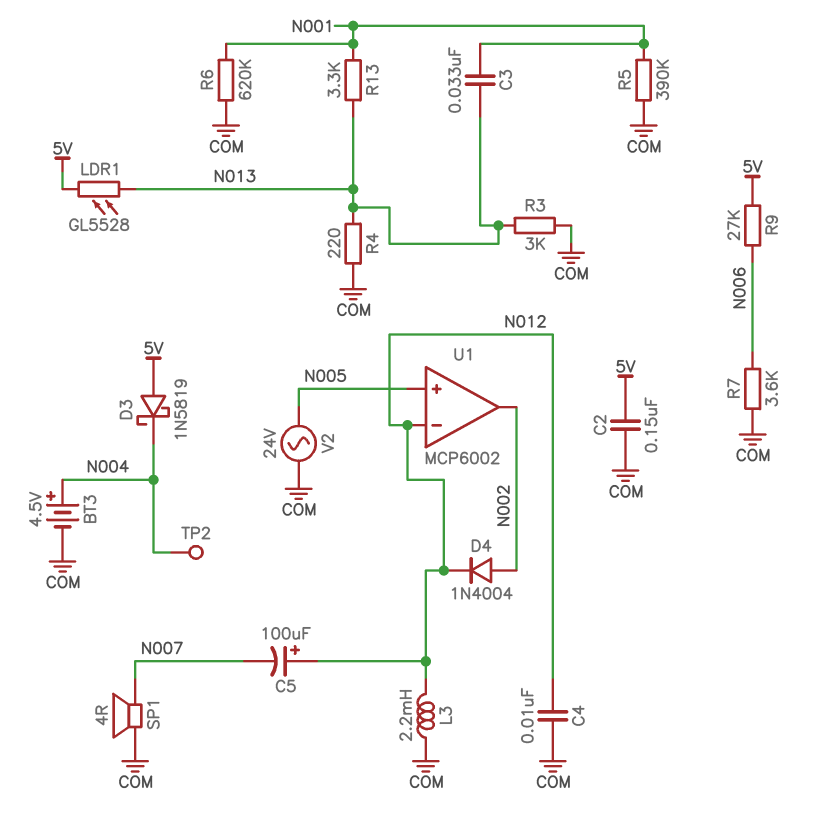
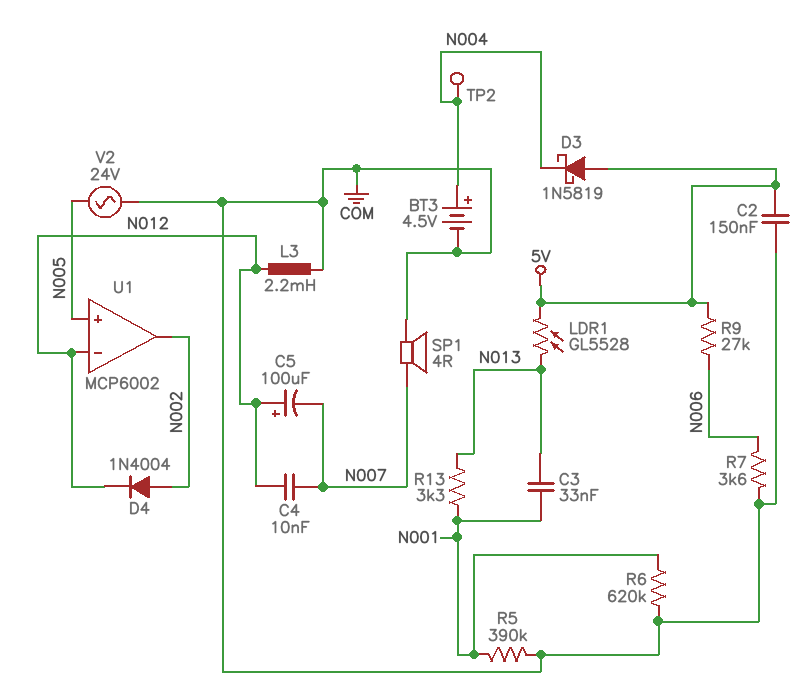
C4: 10nF (COM, N012) -> 10nF (N007, N012)
R3: 3k (COM, N013) -> none
R4: 220 (COM, N013) -> none

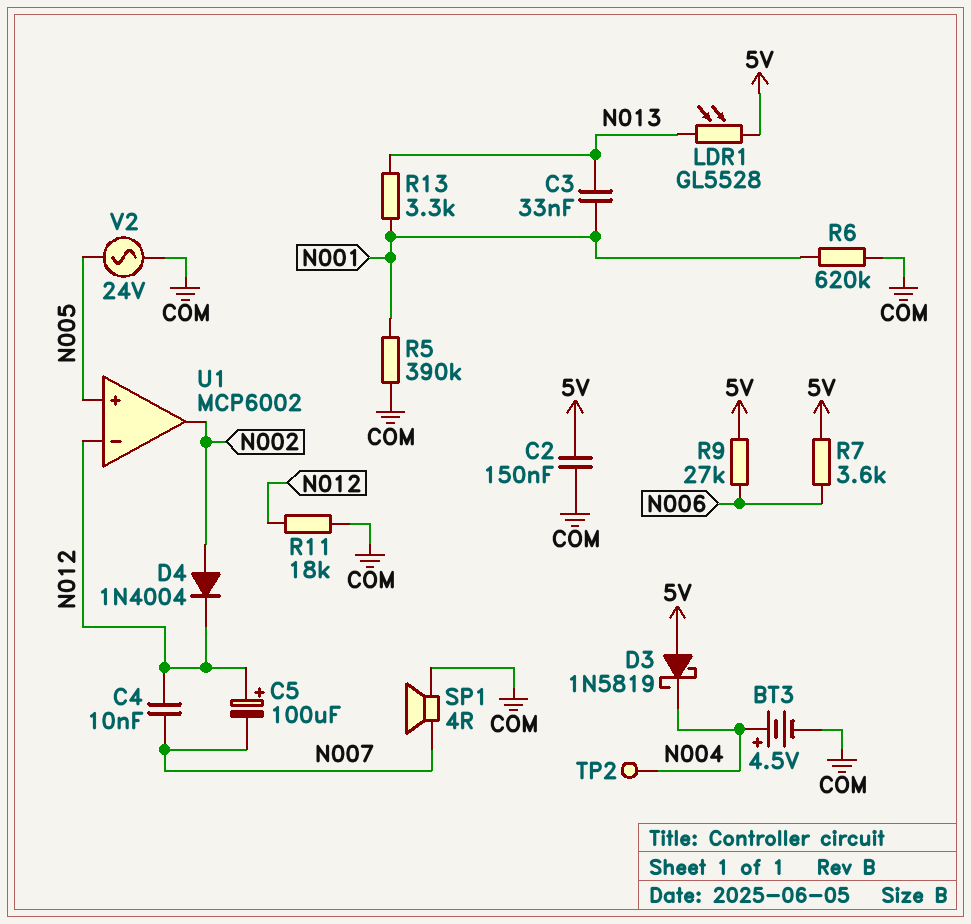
L3: 2.2mH (COM, N012) -> none
R7: 3.6k (COM, N006) -> 3.6k (5V, N006)
R11: none -> 18k (COM, N012)

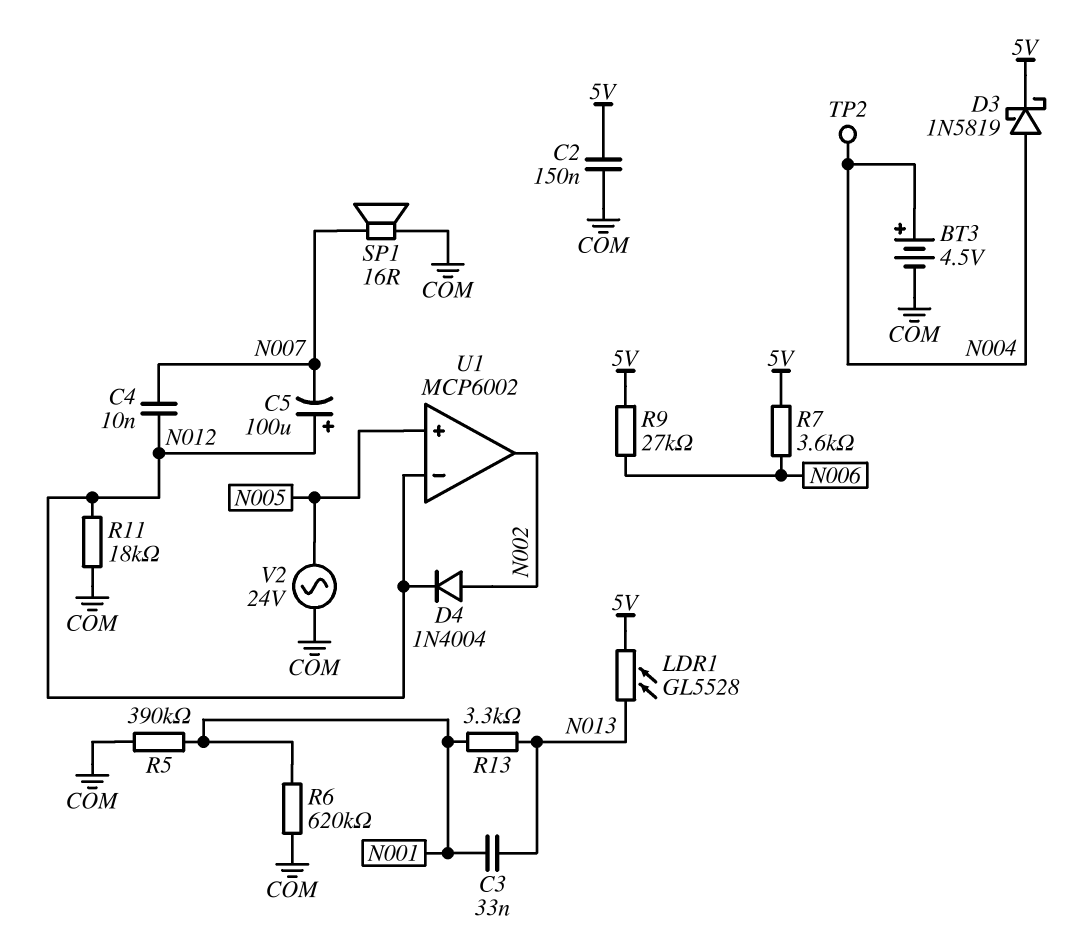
D3: schottky 1N5819 (A 5V, K N004) -> schottky 1N5819 (A N004, K 5V)
SP1: speaker 4R (COM, N007) -> speaker 16R (COM, N007)

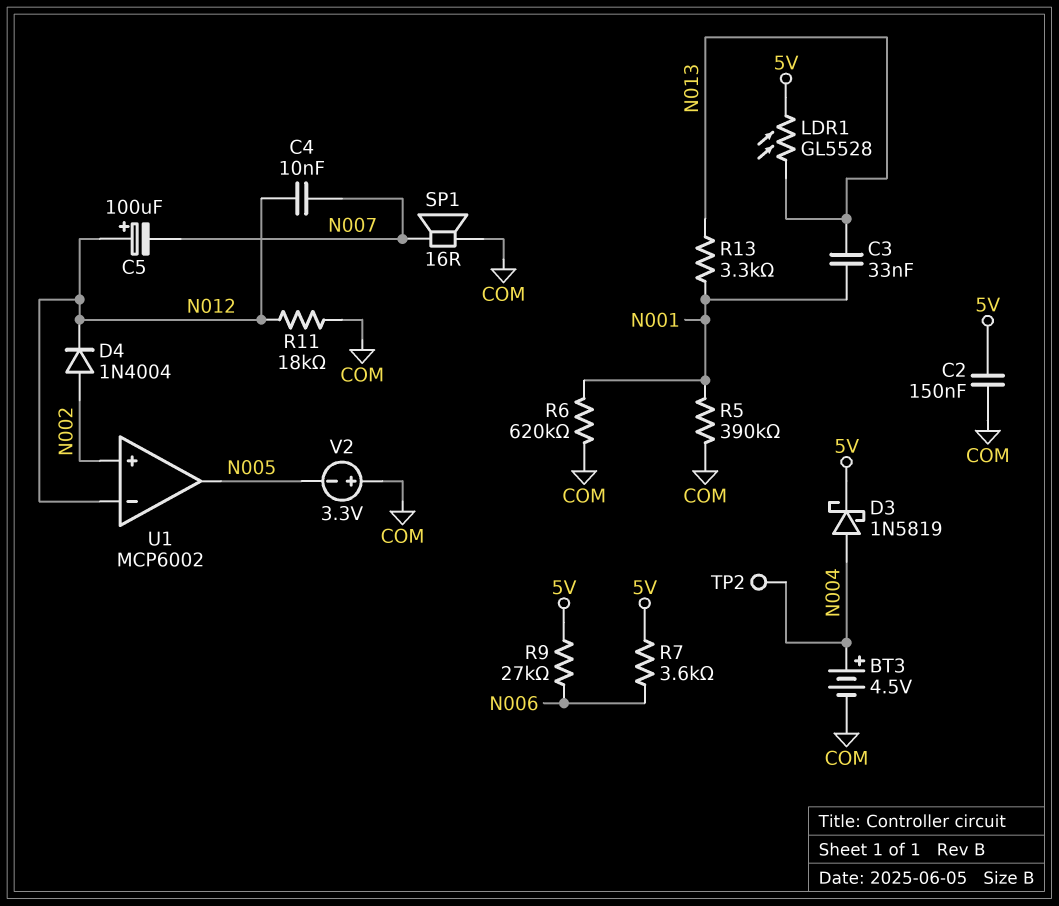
U1 pin in+: N005 -> N002
U1 pin out: N002 -> N005
V2: AC 24V (COM, N005) -> 3.3V (plus COM, minus N005)

